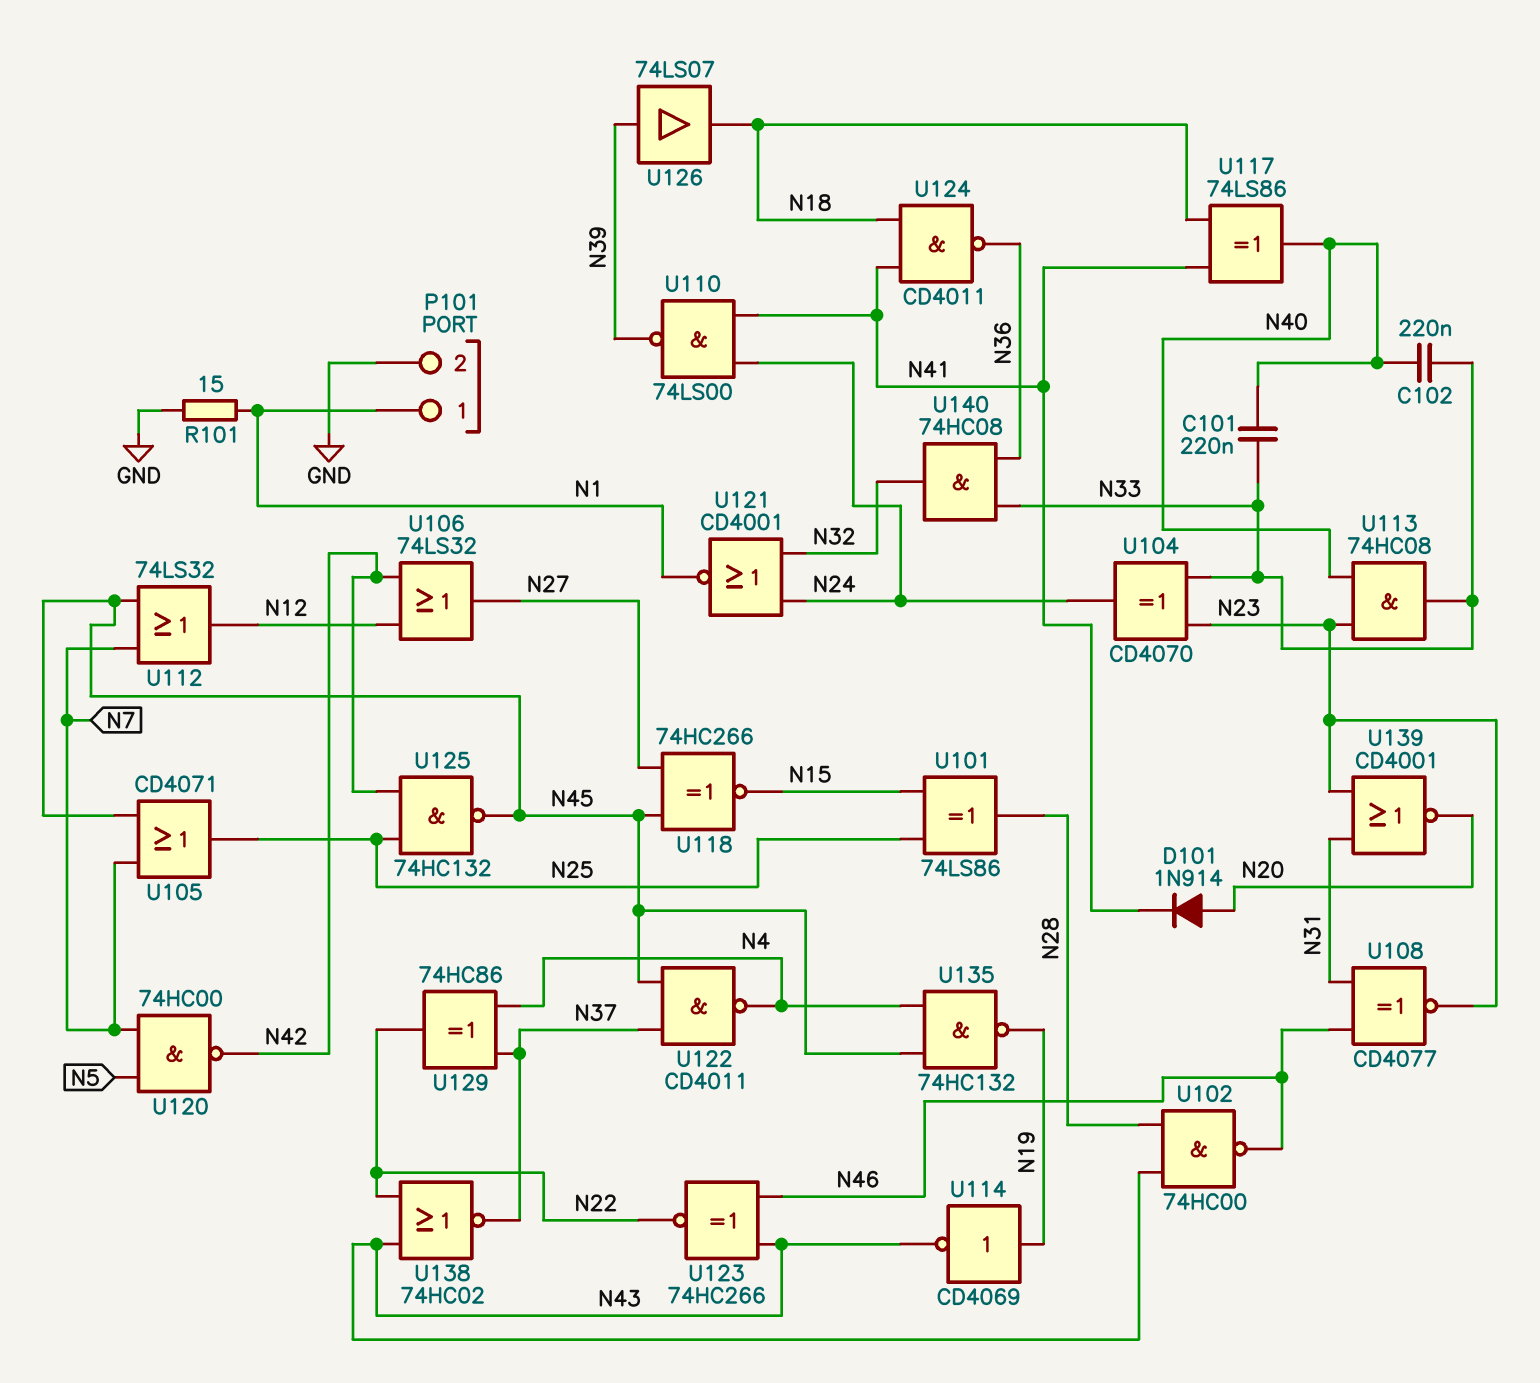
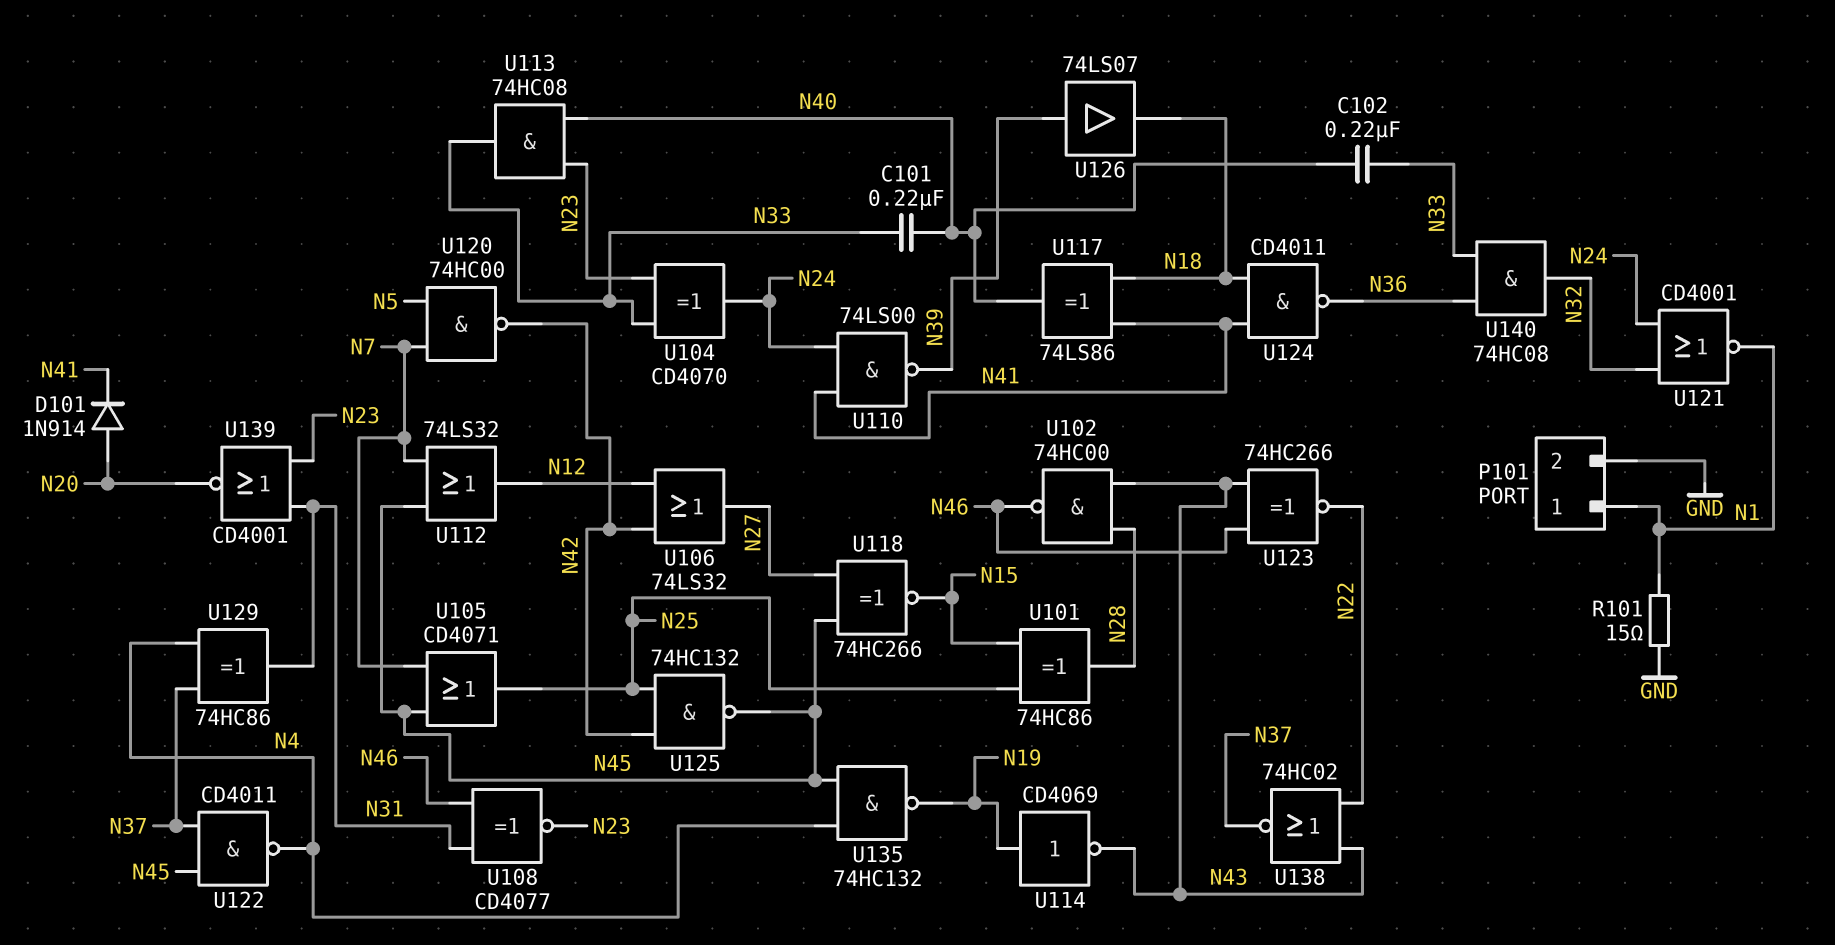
U101: XOR 74LS86 (in N15, in N25, out N28) -> XOR 74HC86 (in N15, in N25, out N28)
U129: XOR 74HC86 (in N4, in N37, out N22) -> XOR 74HC86 (in N4, in N37, out N31)

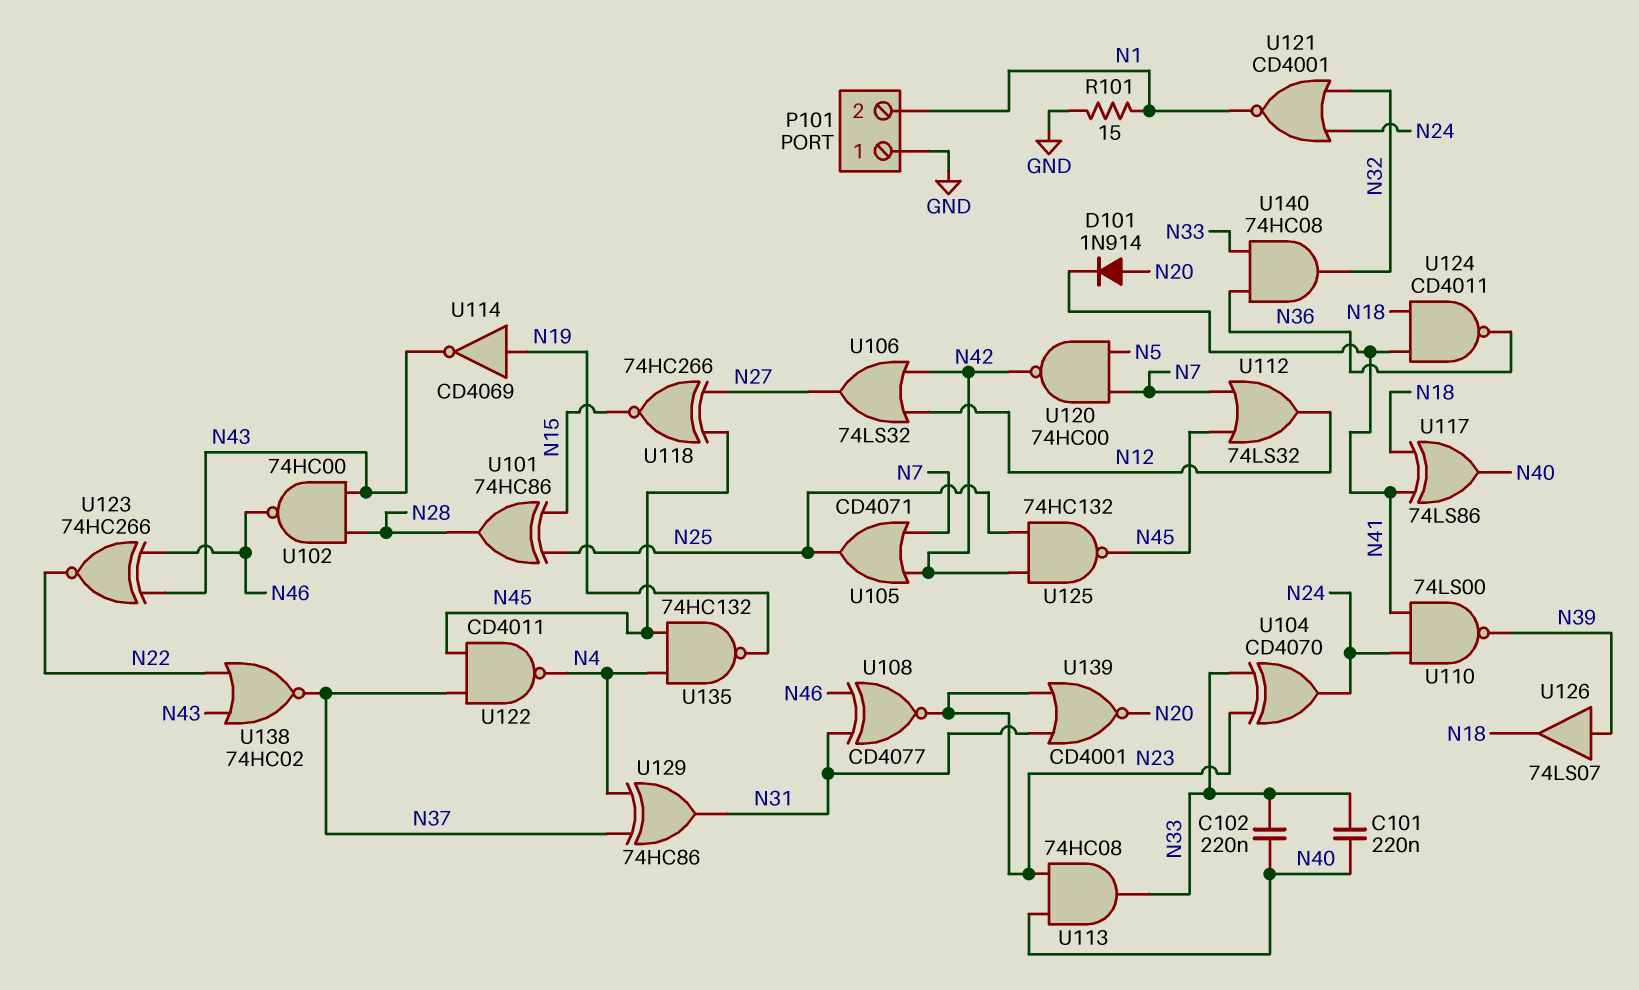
P101 pin 1: N1 -> GND
P101 pin 2: GND -> N1
U105: OR CD4071 (in N7, in N45, out N25) -> OR CD4071 (in N7, in N42, out N25)

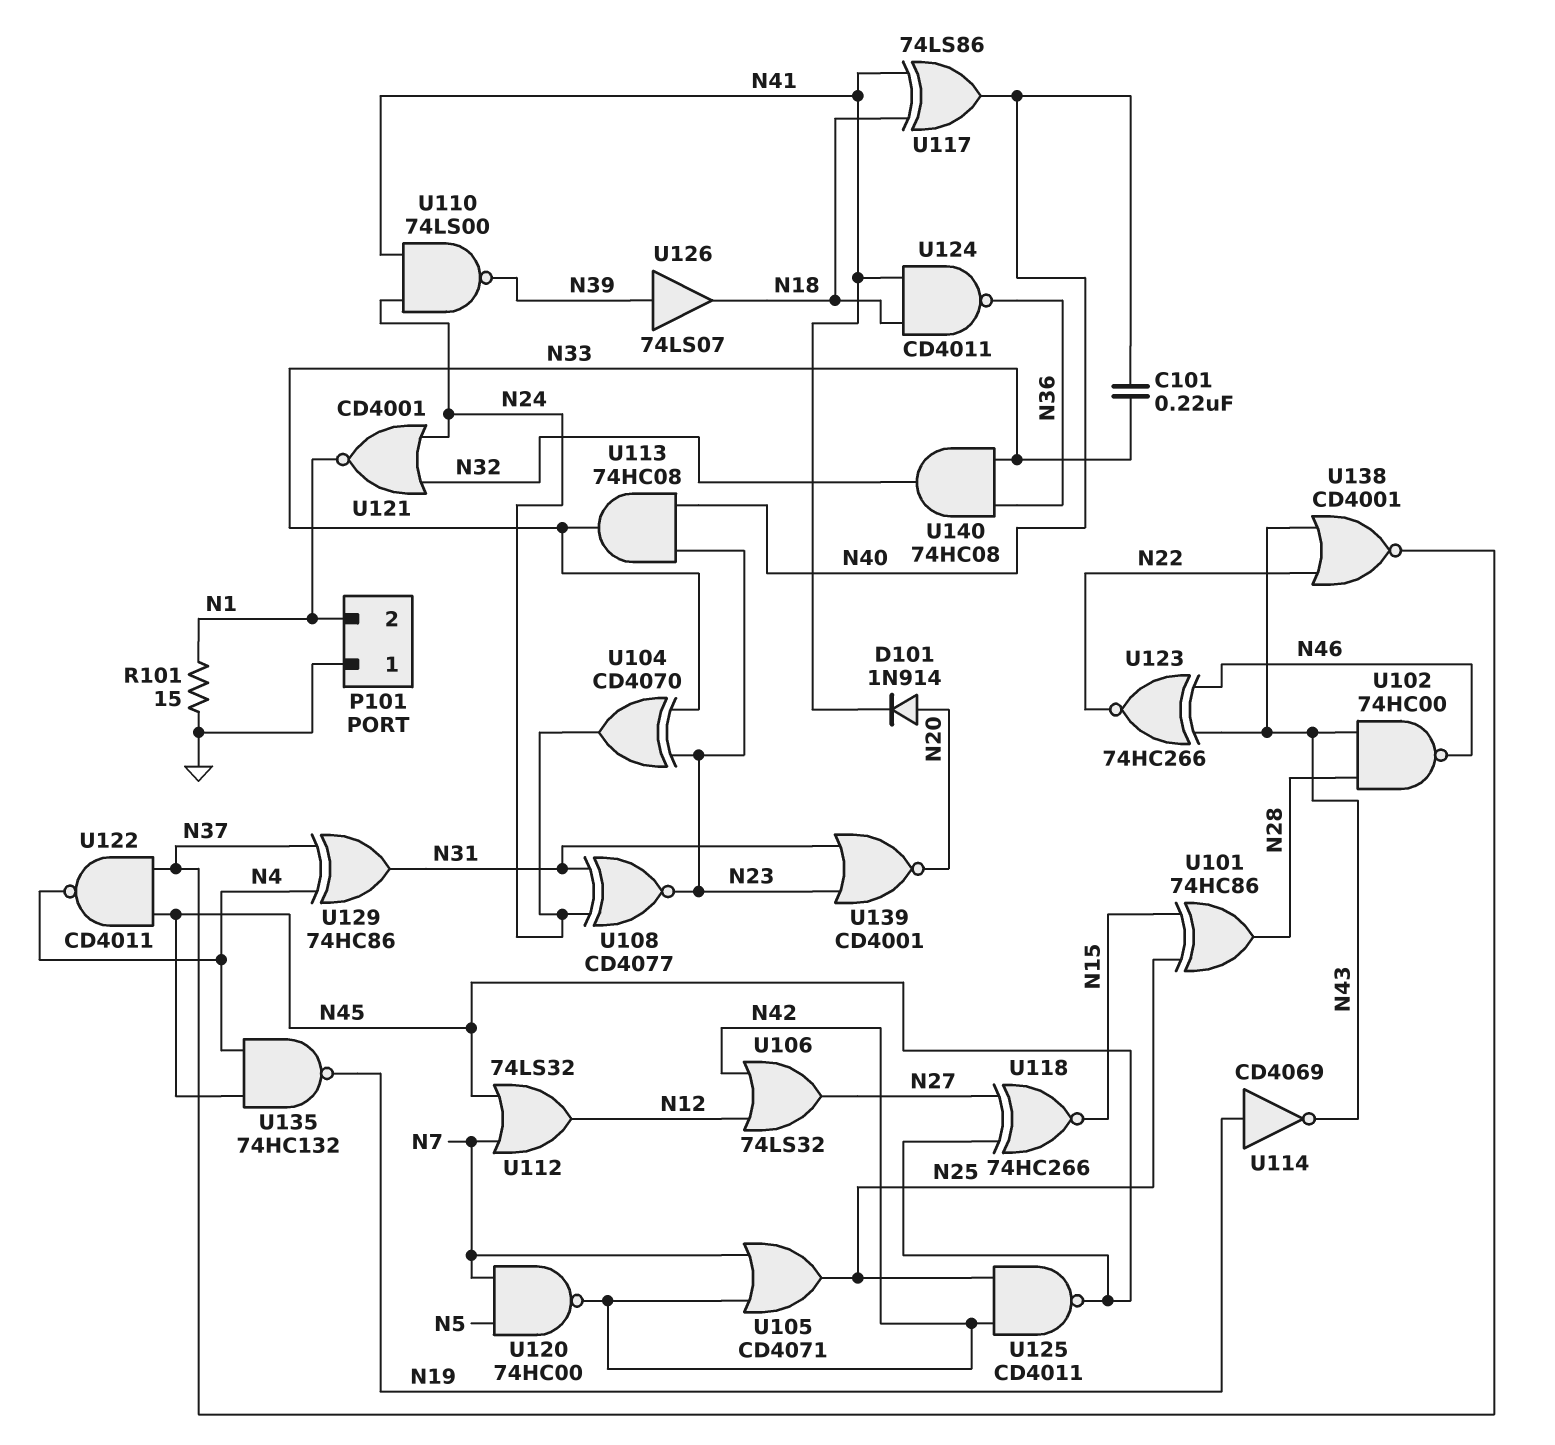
C102: 220nF (N33, N40) -> none
U108: XNOR CD4077 (in N31, in N46, out N23) -> XNOR CD4077 (in N24, in N31, out N23)
U125: NAND 74HC132 (in N25, in N42, out N45) -> NAND CD4011 (in N25, in N42, out N45)
U138: NOR 74HC02 (in N22, in N43, out N37) -> NOR CD4001 (in N22, in N43, out N37)

